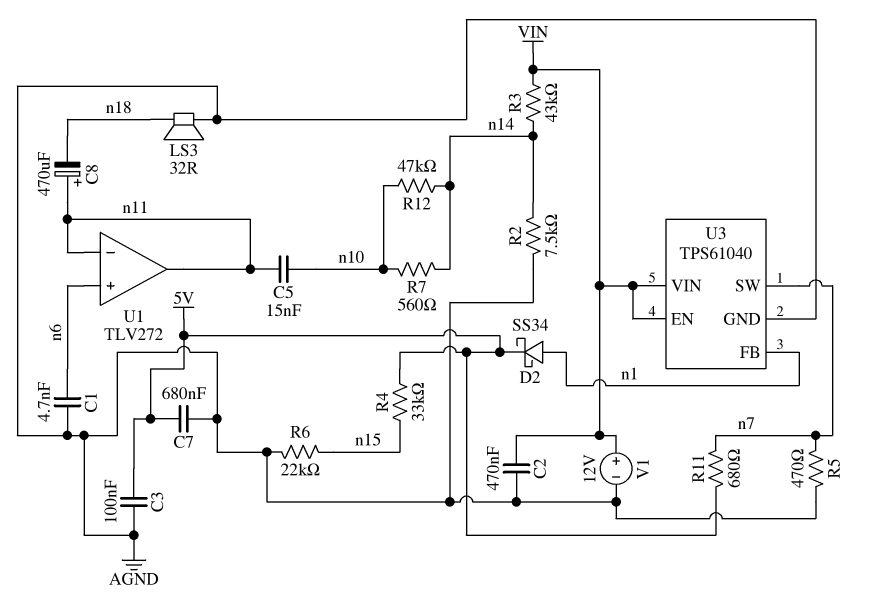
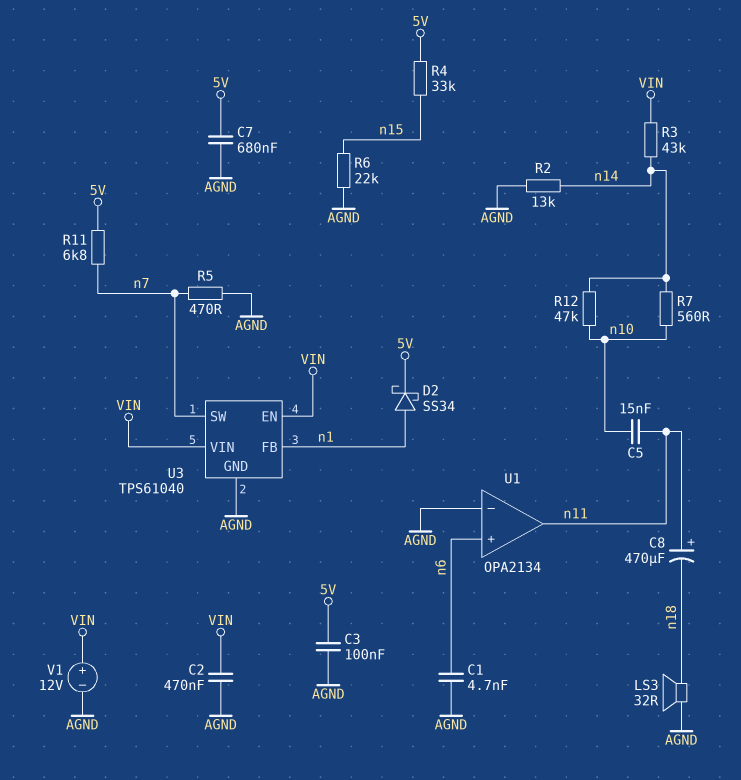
R2: 7.5k (AGND, n14) -> 13k (AGND, n14)
R11: 680 (5V, n7) -> 6.8k (5V, n7)
U1: TLV272 -> OPA2134
U1 pin in-: n11 -> AGND

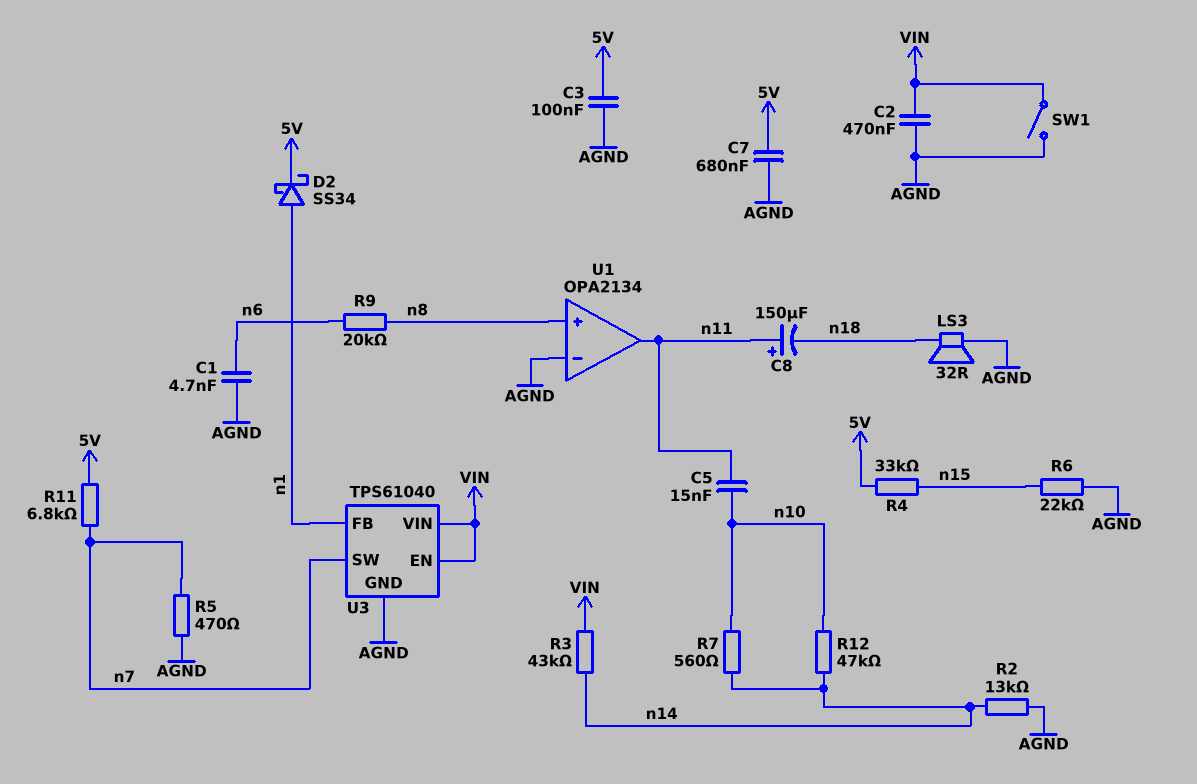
C8: 470uF (plus n11, minus n18) -> 150uF (plus n11, minus n18)
R9: none -> 20k (n6, n8)
SW1: none -> switch (AGND, VIN)
U1 pin in+: n6 -> n8
V1: 12V (plus VIN, minus AGND) -> none

